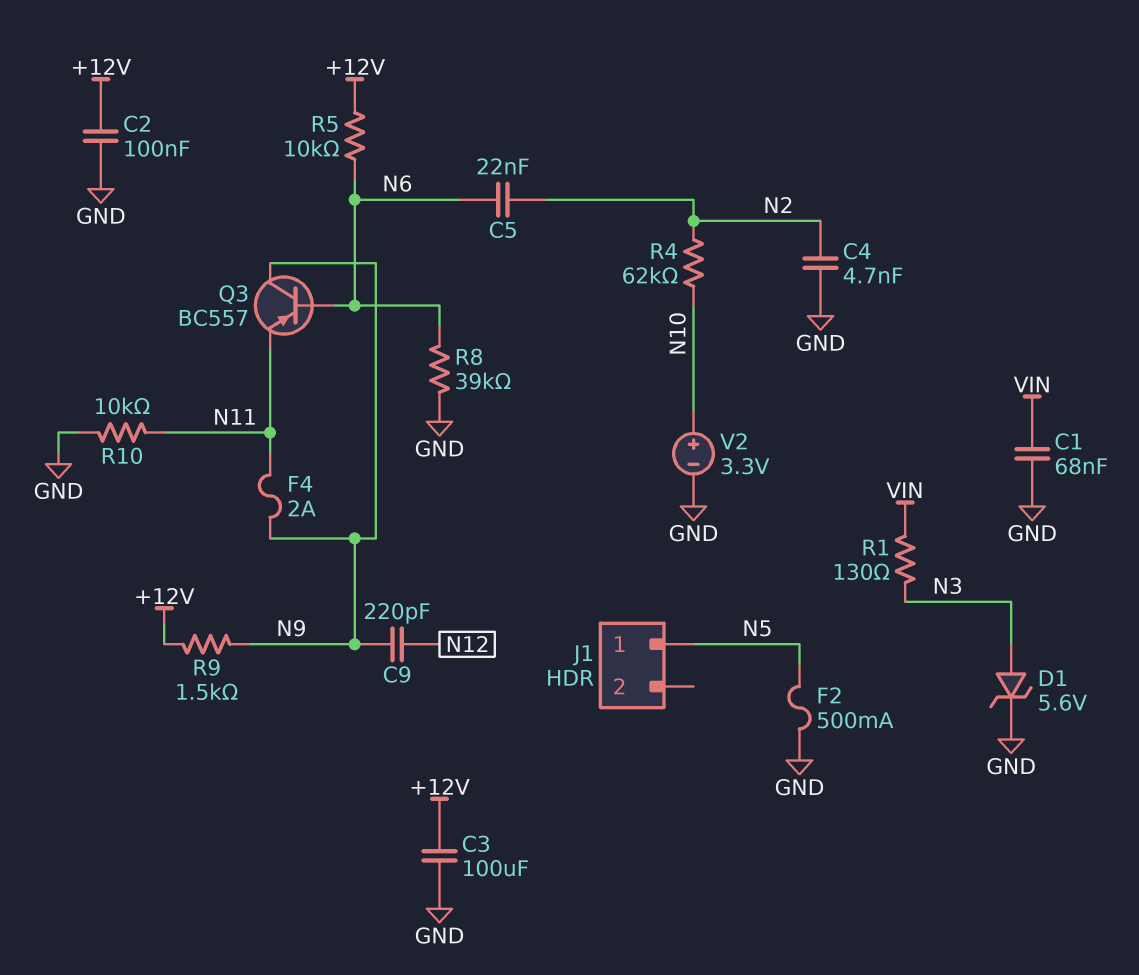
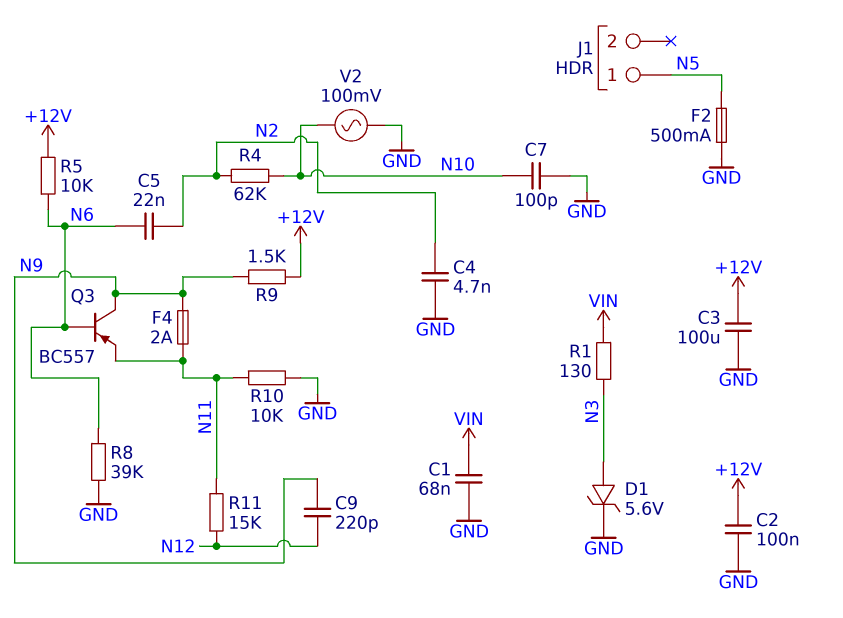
C7: none -> 100pF (GND, N10)
R11: none -> 15k (N11, N12)
V2: 3.3V (plus N10, minus GND) -> AC 100mV (GND, N10)

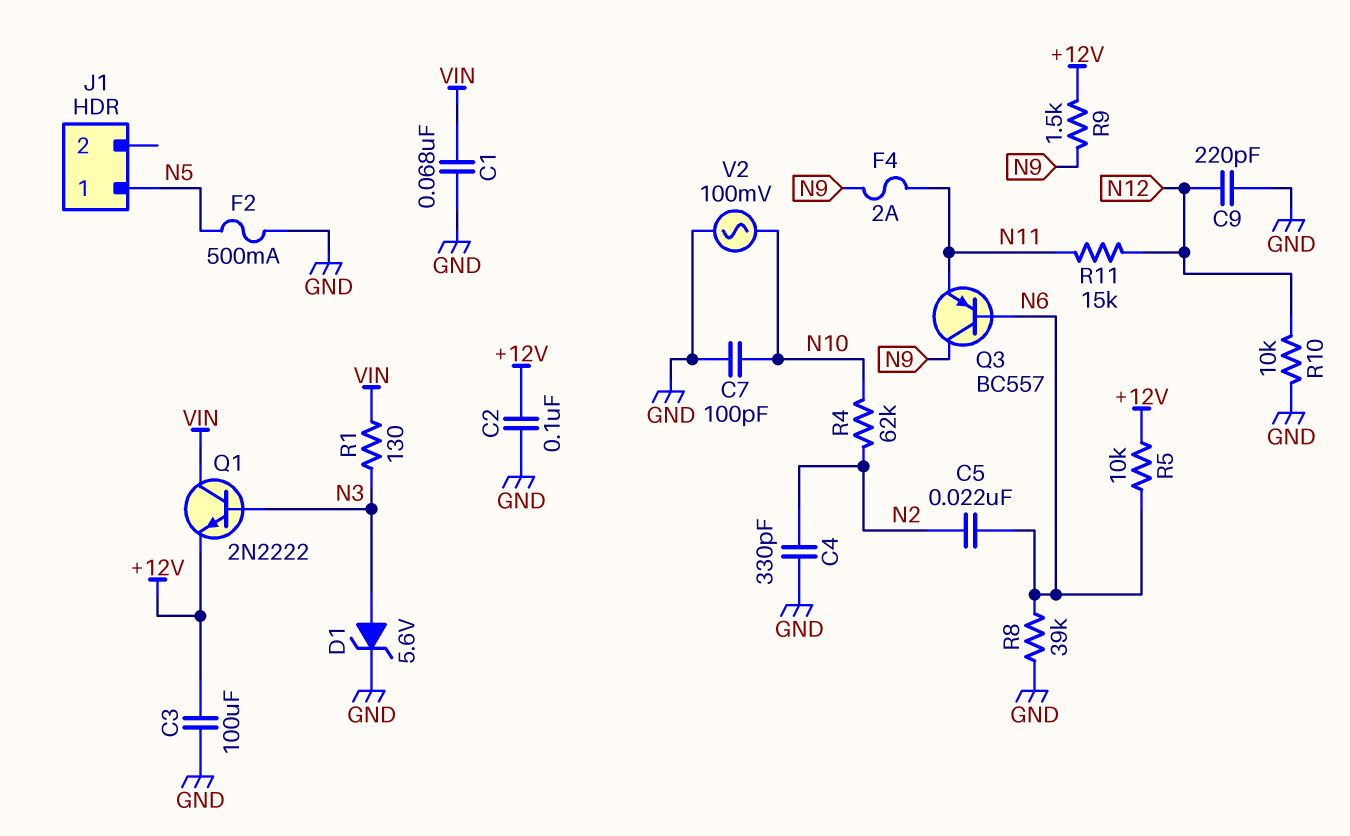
C4: 4.7nF (GND, N2) -> 330pF (GND, N2)
C9: 220pF (N9, N12) -> 220pF (GND, N12)
Q1: none -> NPN 2N2222 (B N3, C VIN, E +12V)
R10: 10k (GND, N11) -> 10k (GND, N12)

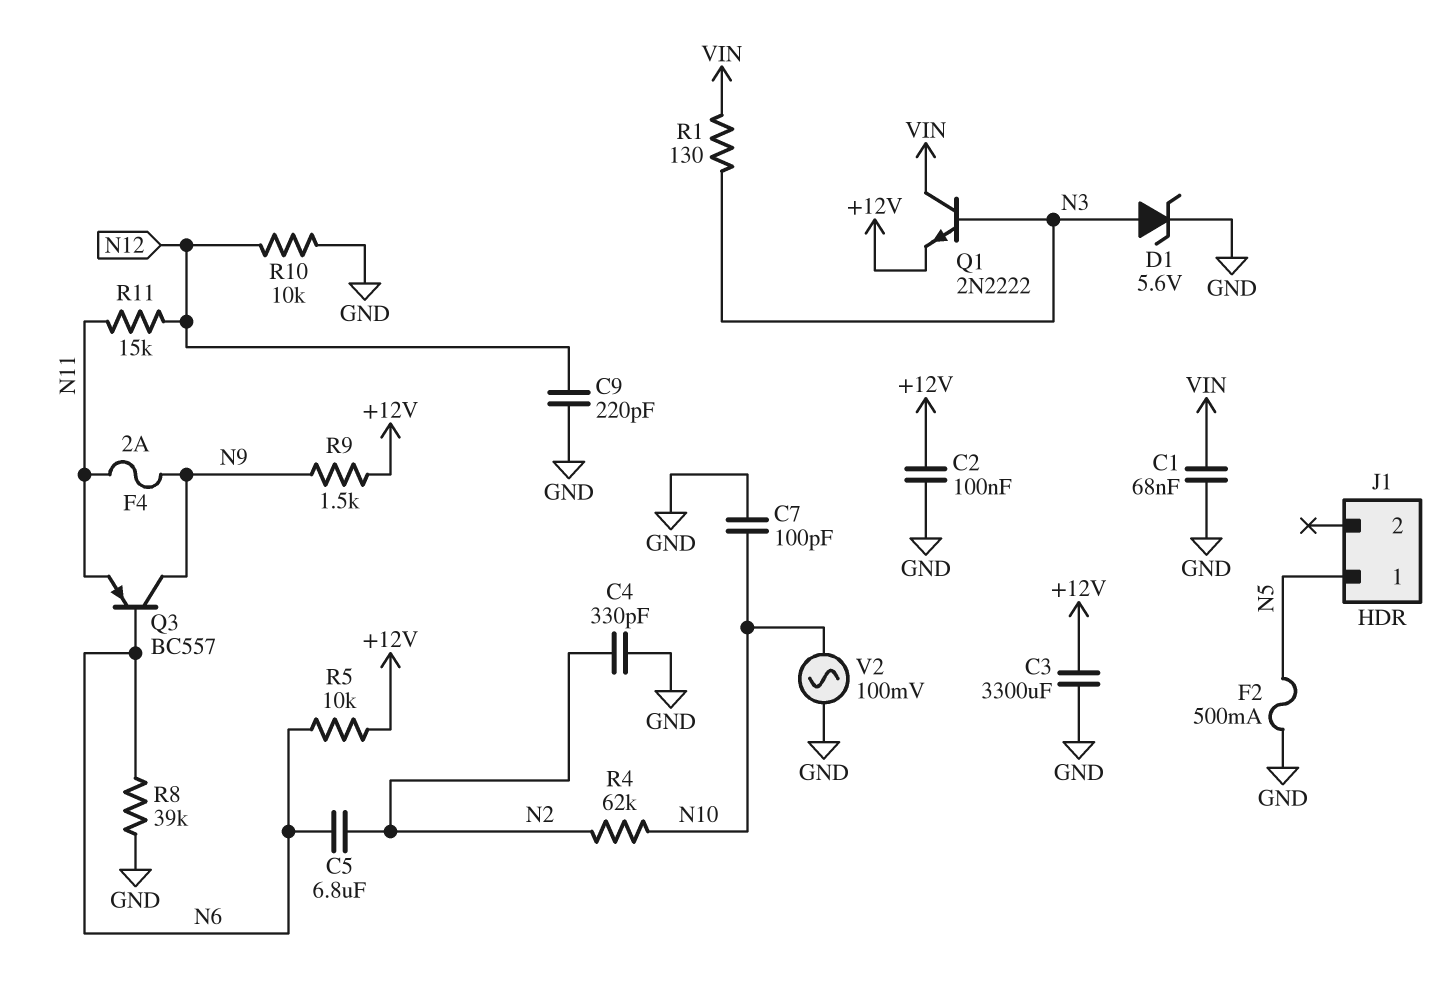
C3: 100uF (+12V, GND) -> 3300uF (+12V, GND)
C5: 22nF (N2, N6) -> 6.8uF (N2, N6)

